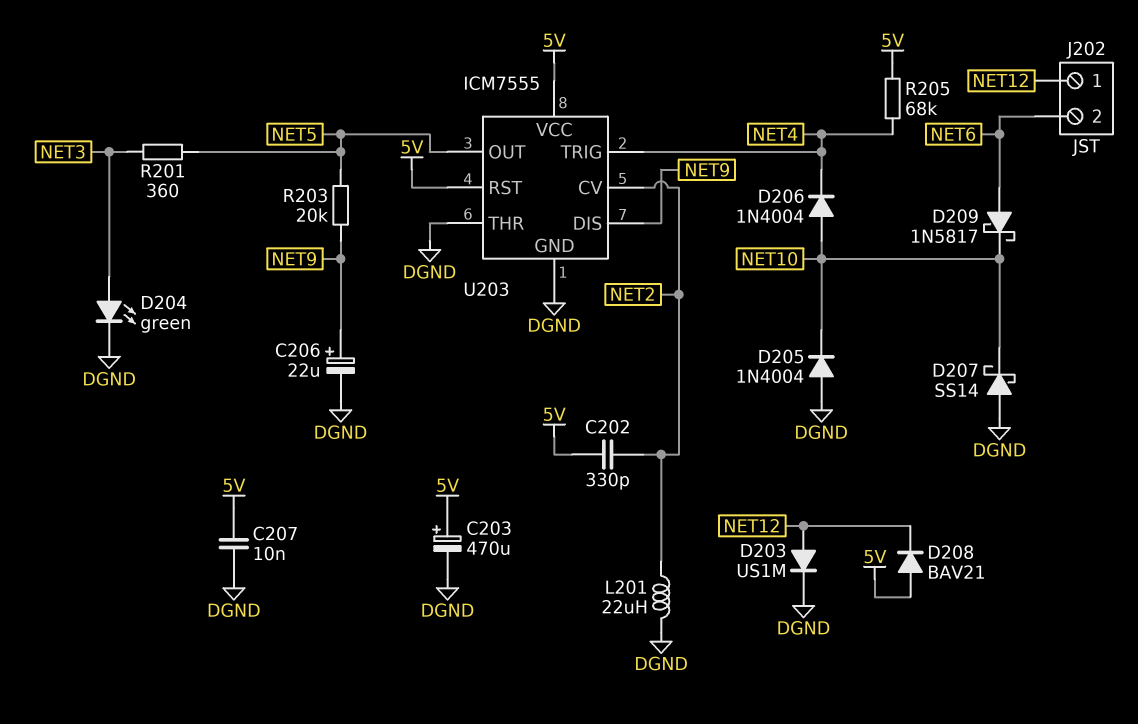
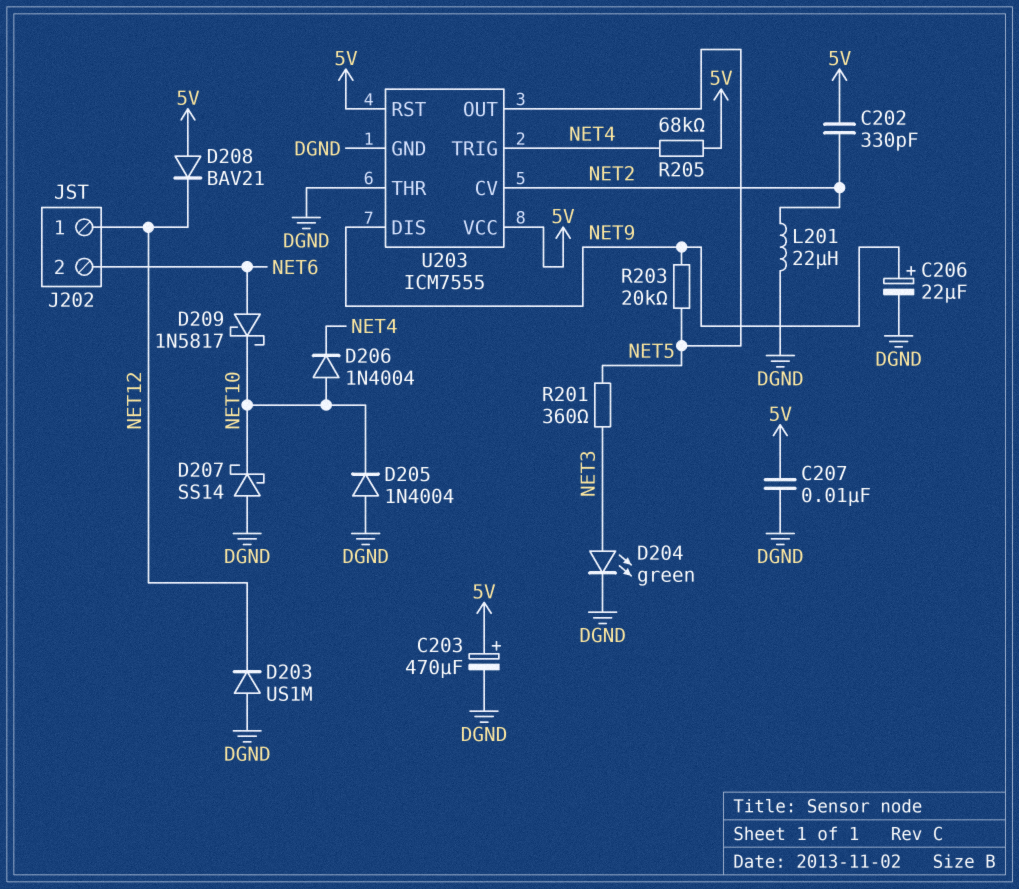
D203: diode US1M (A NET12, K DGND) -> diode US1M (A DGND, K NET12)

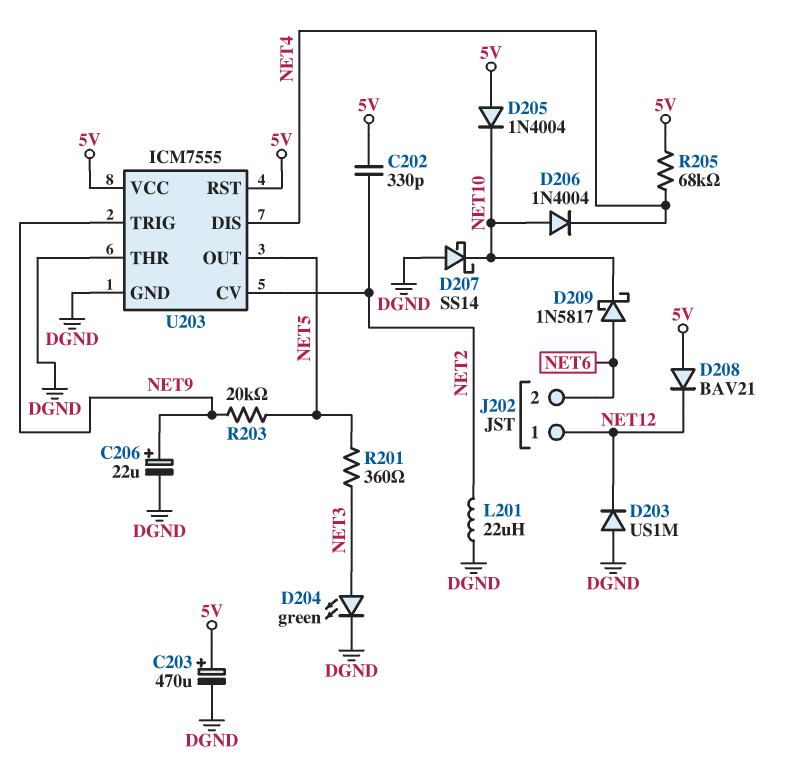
C207: 10nF (5V, DGND) -> none
D205: diode 1N4004 (A DGND, K NET10) -> diode 1N4004 (A 5V, K NET10)
U203 pin DIS: NET9 -> NET4
U203 pin TRIG: NET4 -> NET9

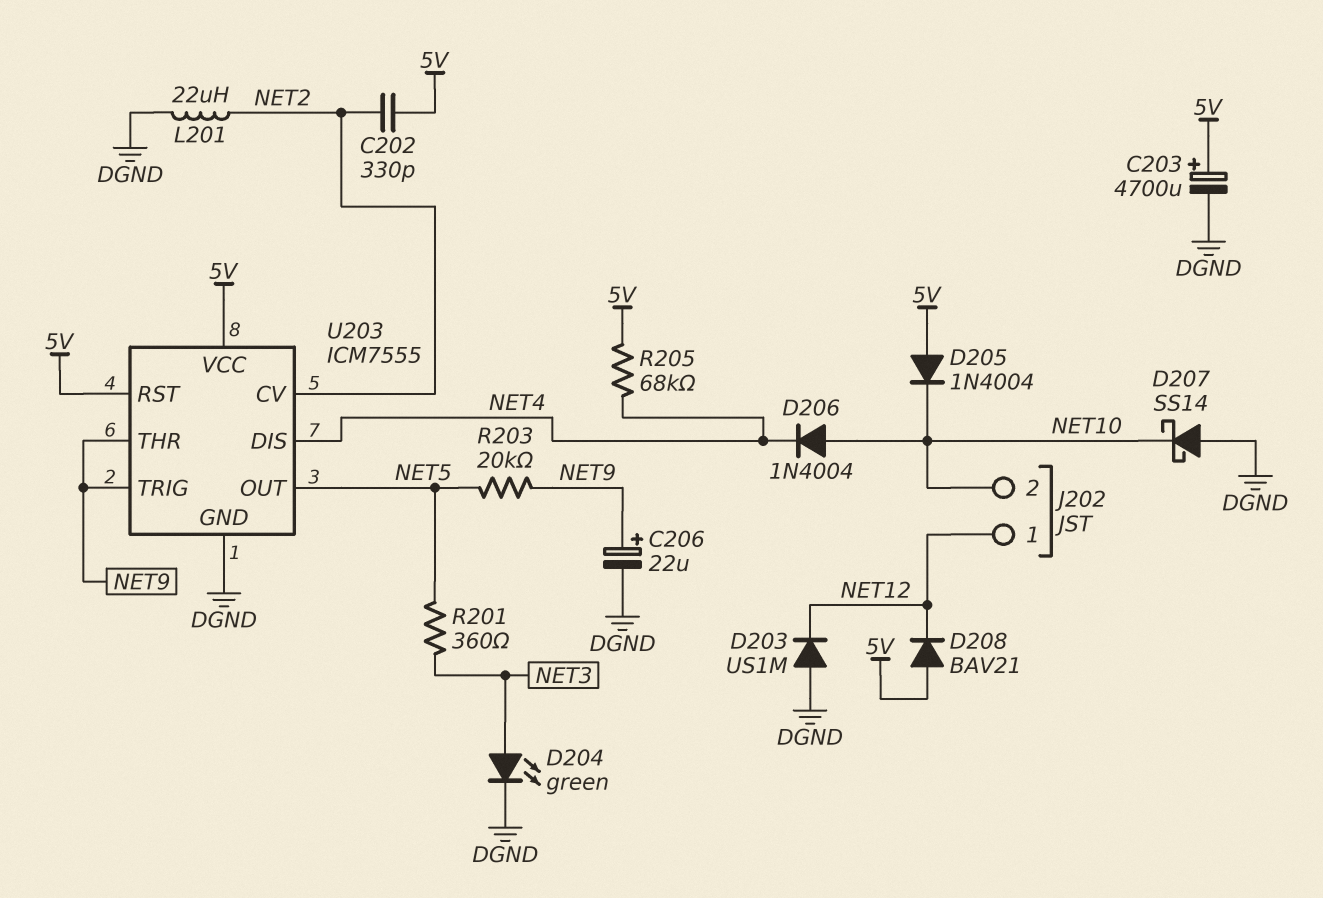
C203: 470uF (plus 5V, minus DGND) -> 4700uF (plus 5V, minus DGND)
D209: schottky 1N5817 (A NET6, K NET10) -> none
J202 pin 2: NET6 -> NET10
U203 pin THR: DGND -> NET9

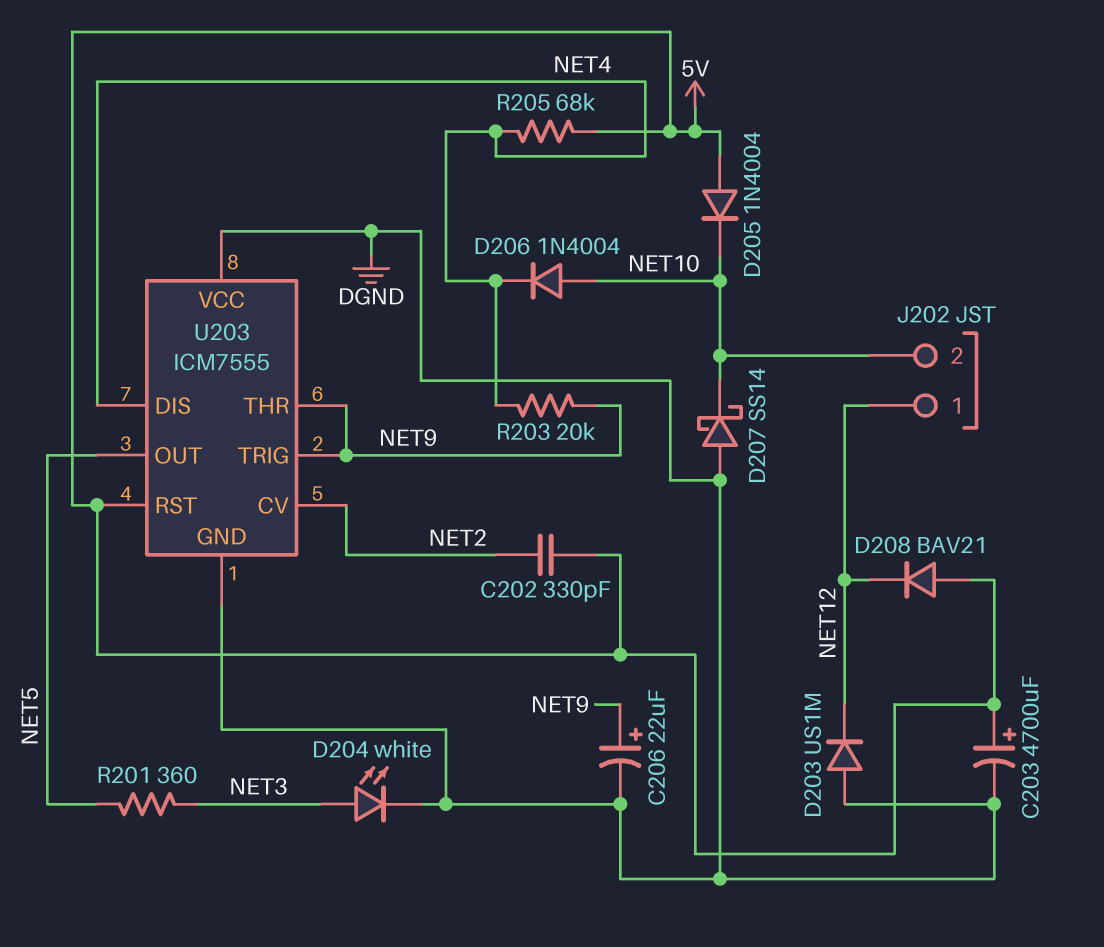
D204: LED green (A NET3, K DGND) -> LED white (A NET3, K DGND)
L201: 22uH (DGND, NET2) -> none
R203: 20k (NET5, NET9) -> 20k (NET4, NET9)
U203 pin VCC: 5V -> DGND

